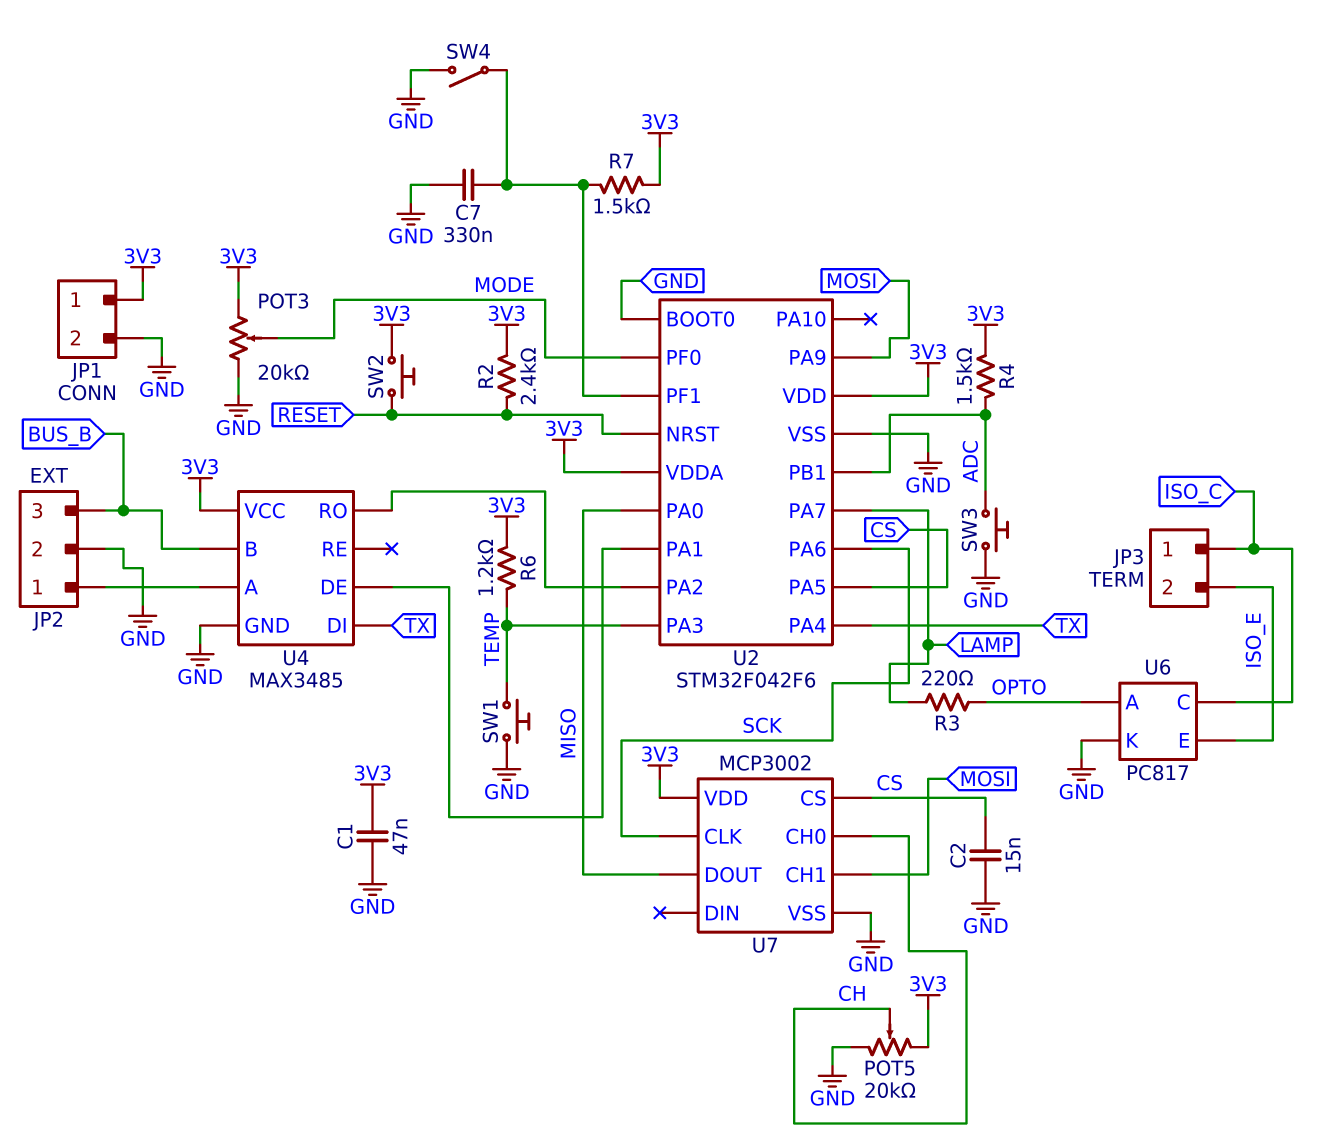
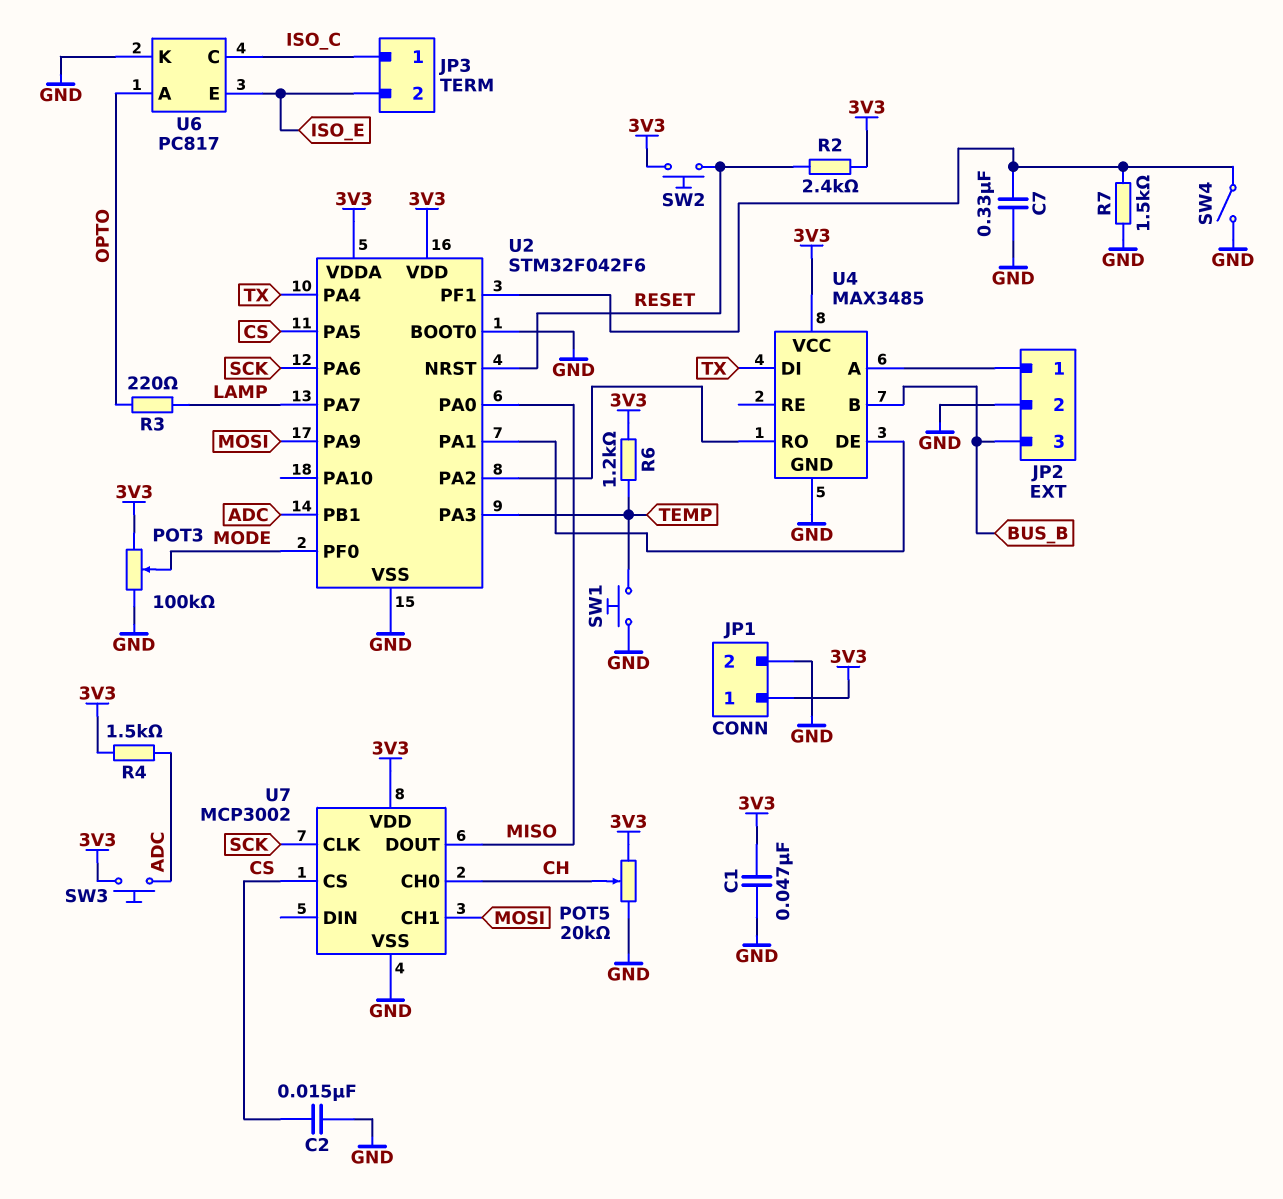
POT3: 20k (3V3, GND, wiper MODE) -> 100k (3V3, GND, wiper MODE)
R7: 1.5k (3V3, U2/PF1) -> 1.5k (GND, U2/PF1)
SW3: button (ADC, GND) -> button (3V3, ADC)

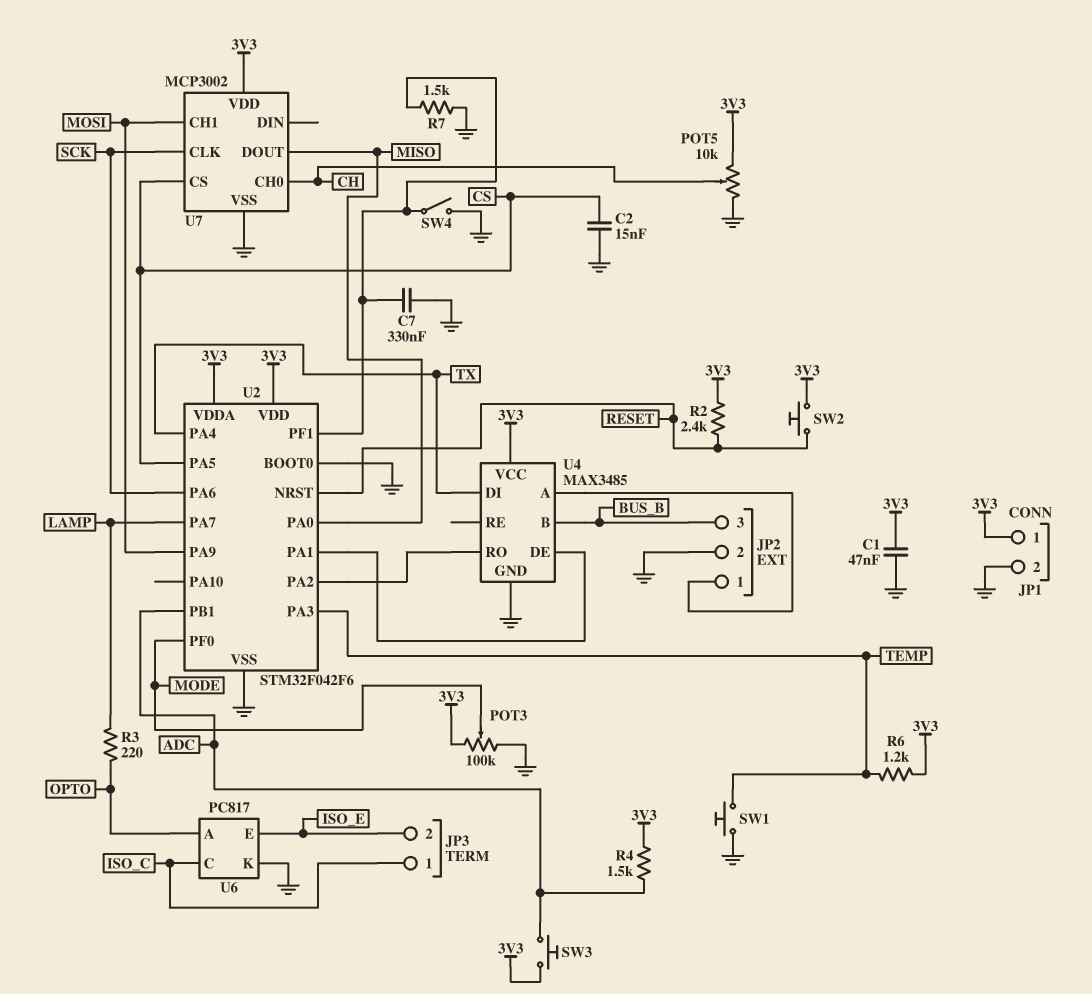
POT5: 20k (3V3, GND, wiper CH) -> 10k (3V3, GND, wiper CH)

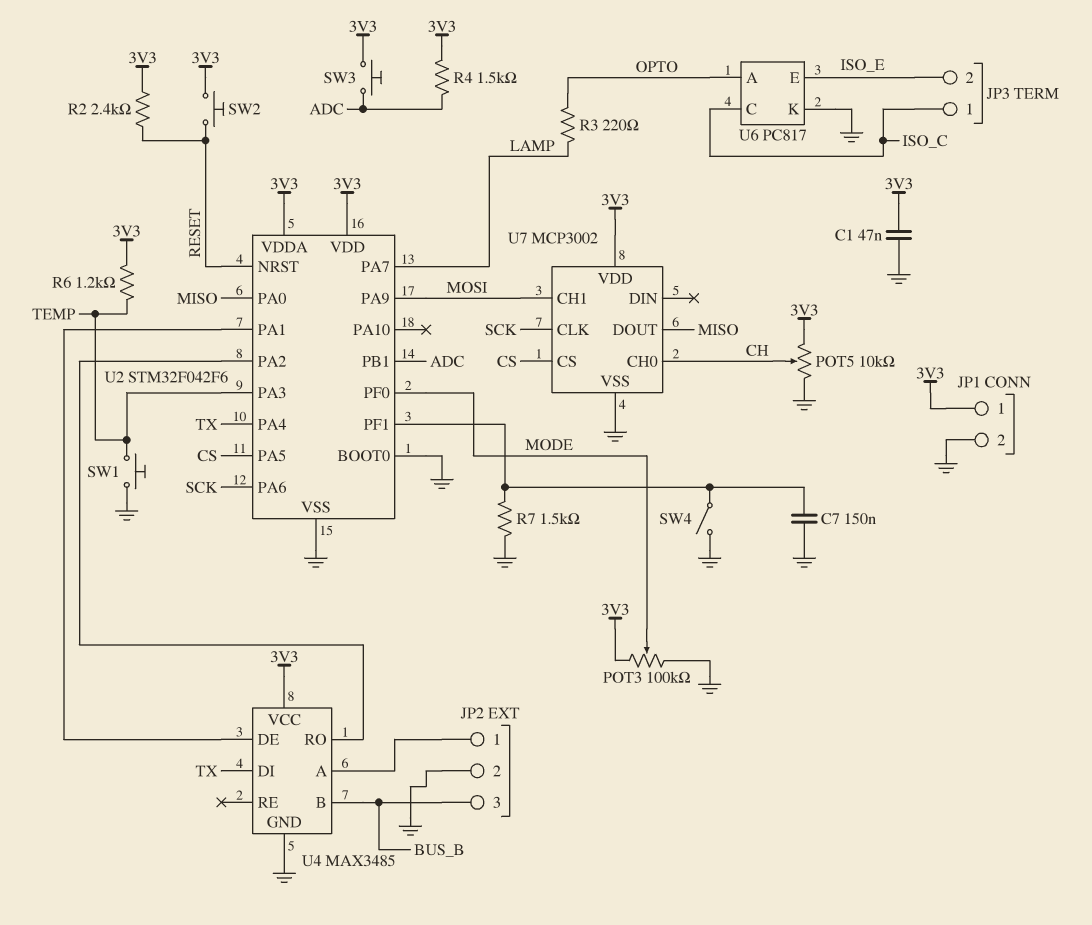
C2: 15nF (CS, GND) -> none
C7: 330nF (GND, U2/PF1) -> 150nF (GND, U2/PF1)

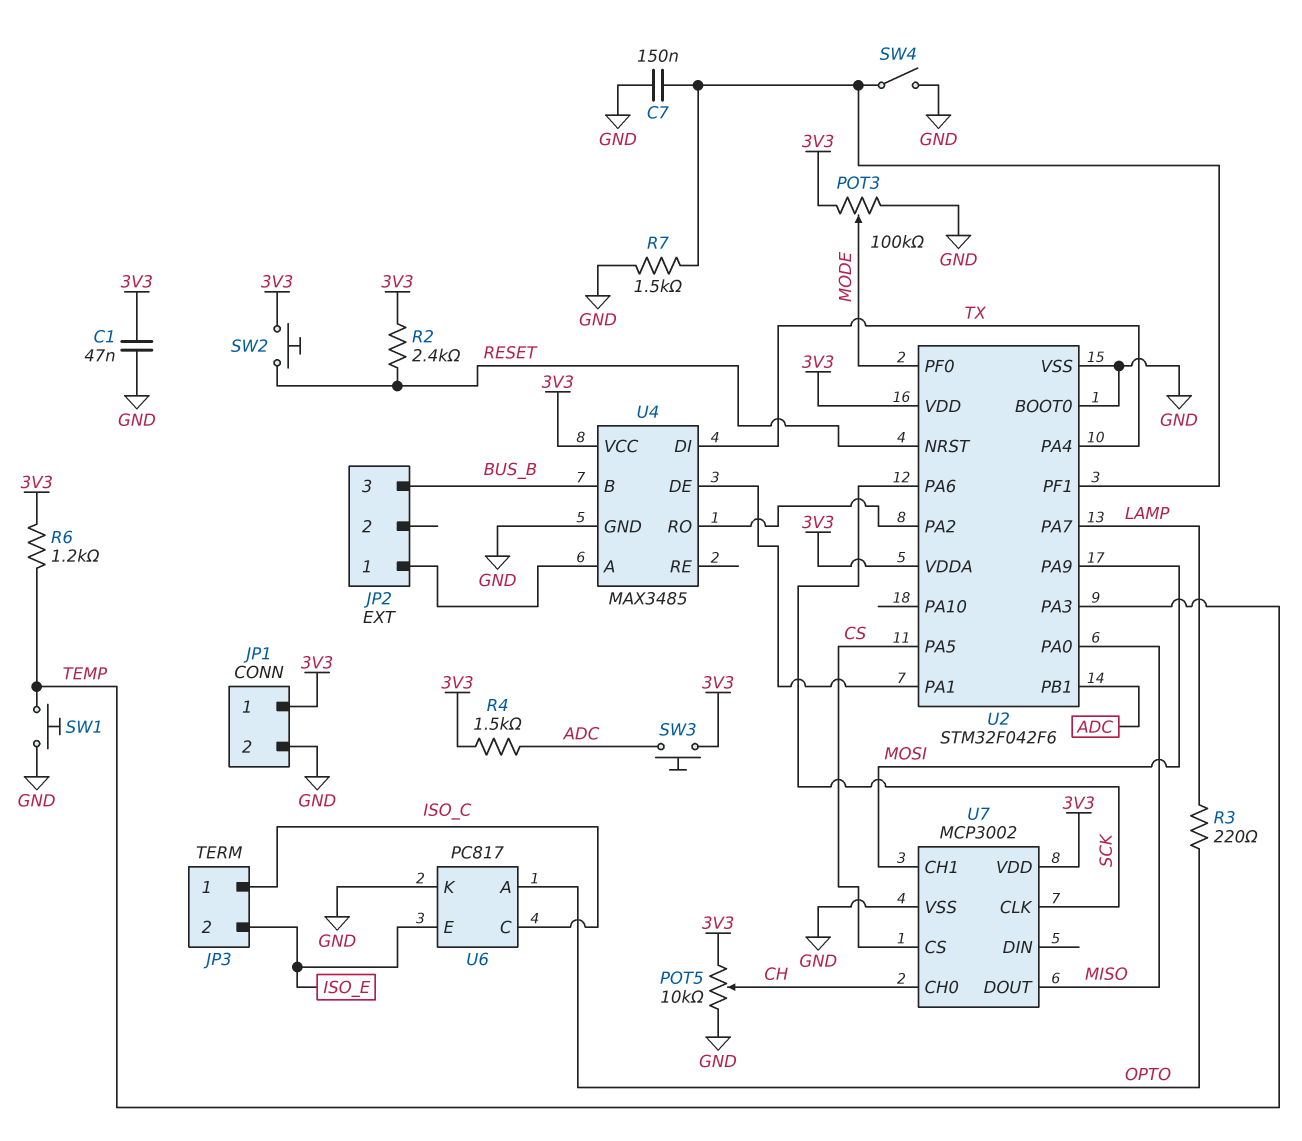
JP2 pin 2: GND -> none

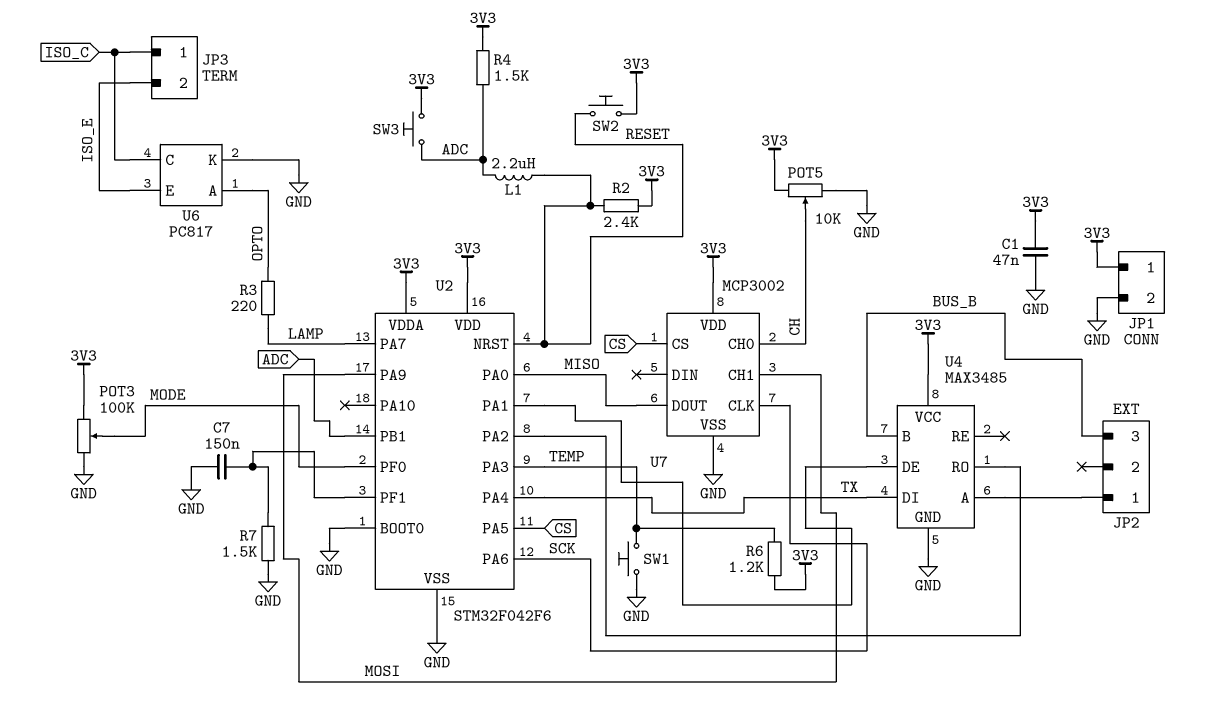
L1: none -> 2.2uH (ADC, RESET)
SW4: switch (GND, U2/PF1) -> none

